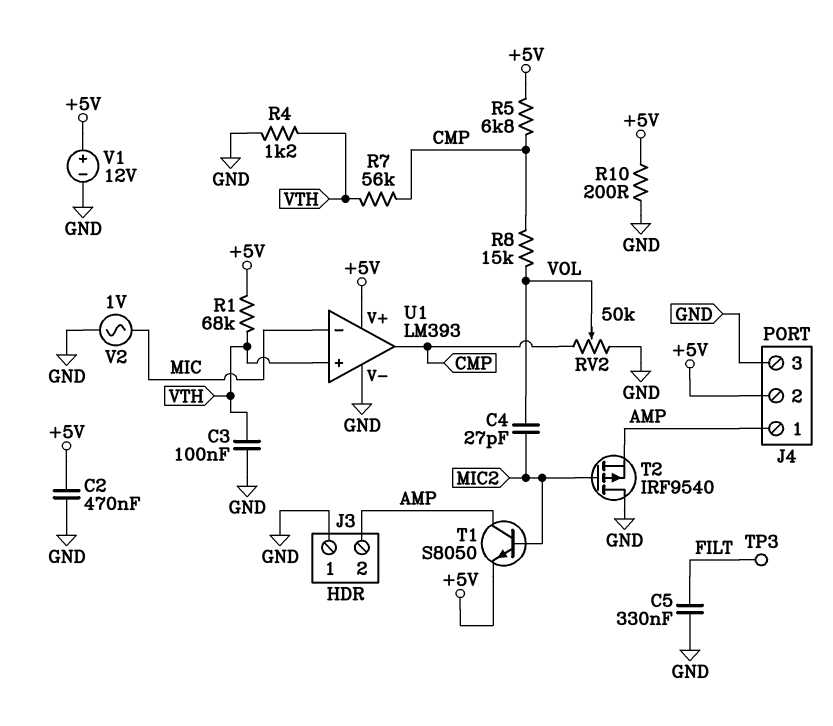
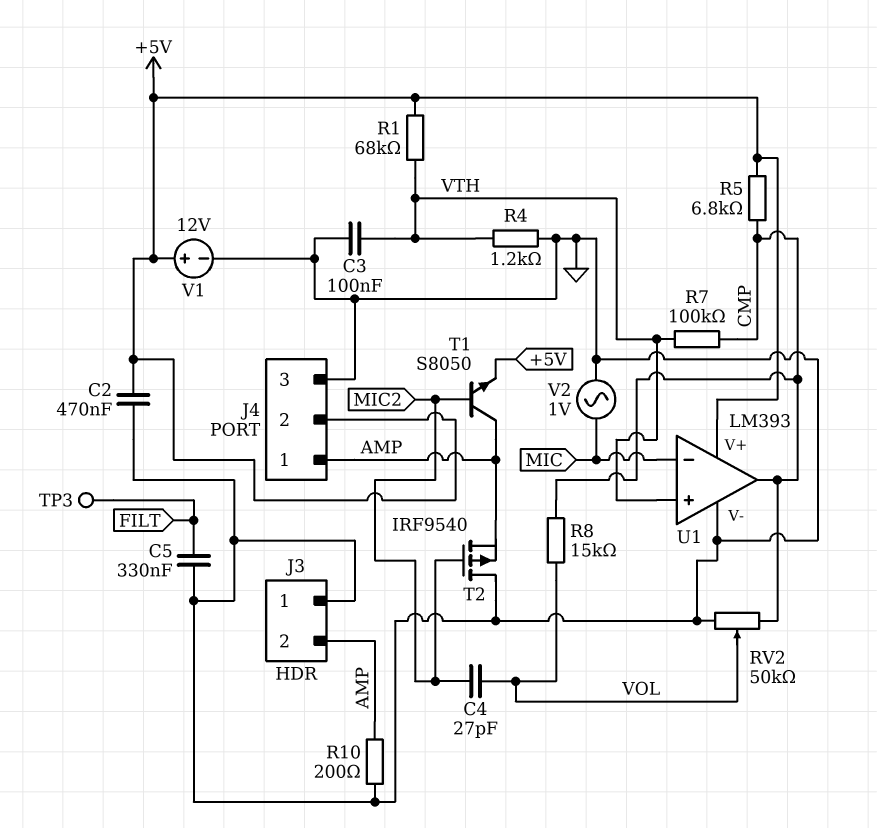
R7: 56k (CMP, VTH) -> 100k (CMP, VTH)
R10: 200 (+5V, GND) -> 200 (AMP, GND)

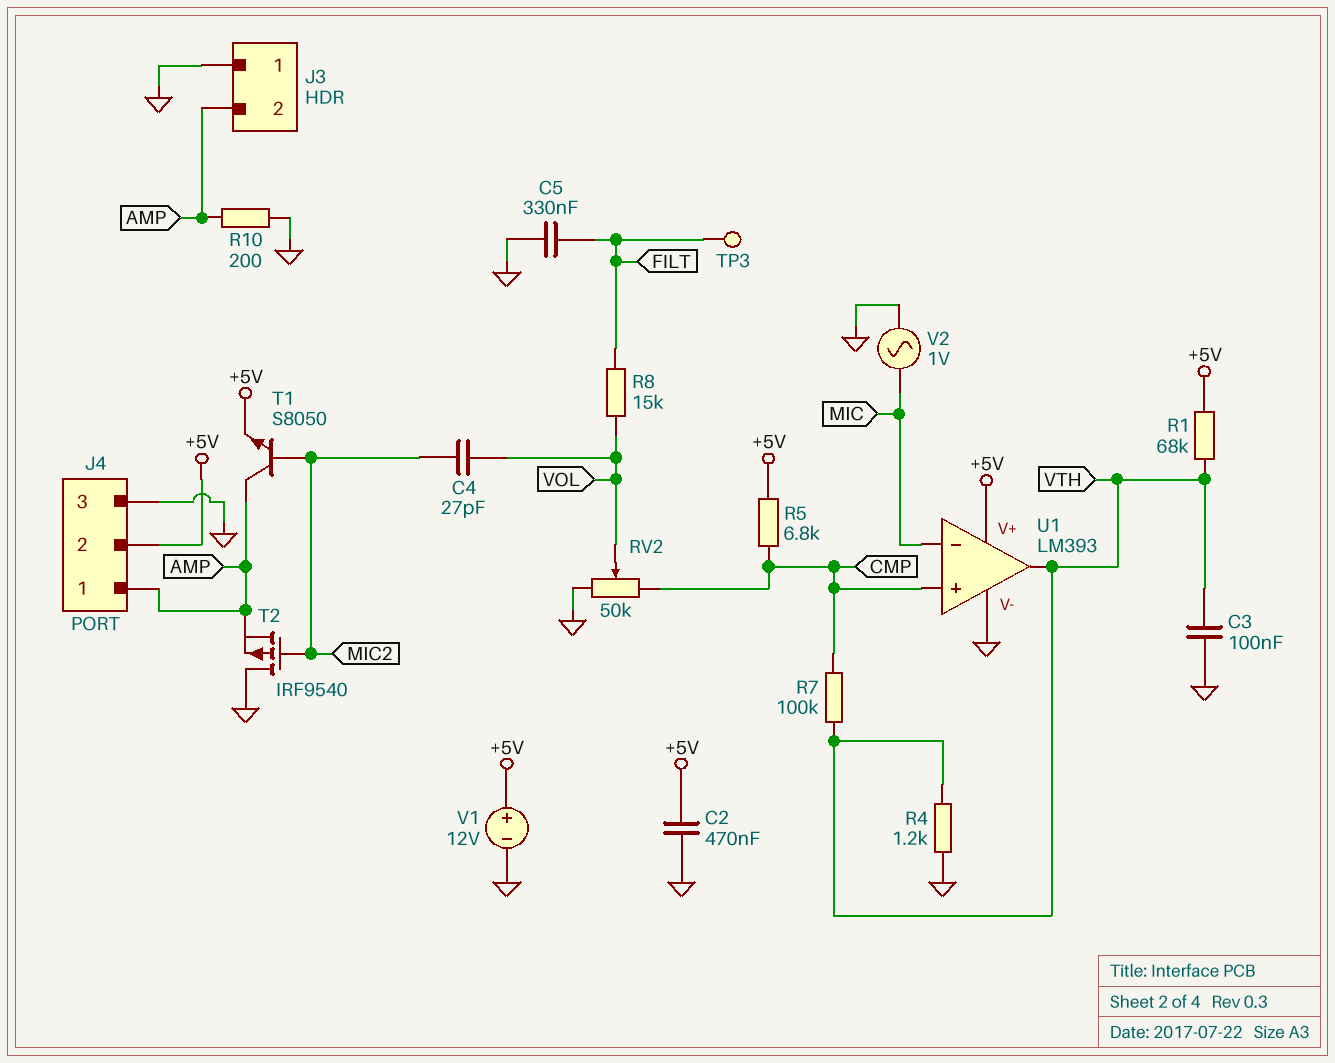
R8: 15k (CMP, VOL) -> 15k (FILT, VOL)
U1 pin in+: VTH -> CMP
U1 pin out: CMP -> VTH

